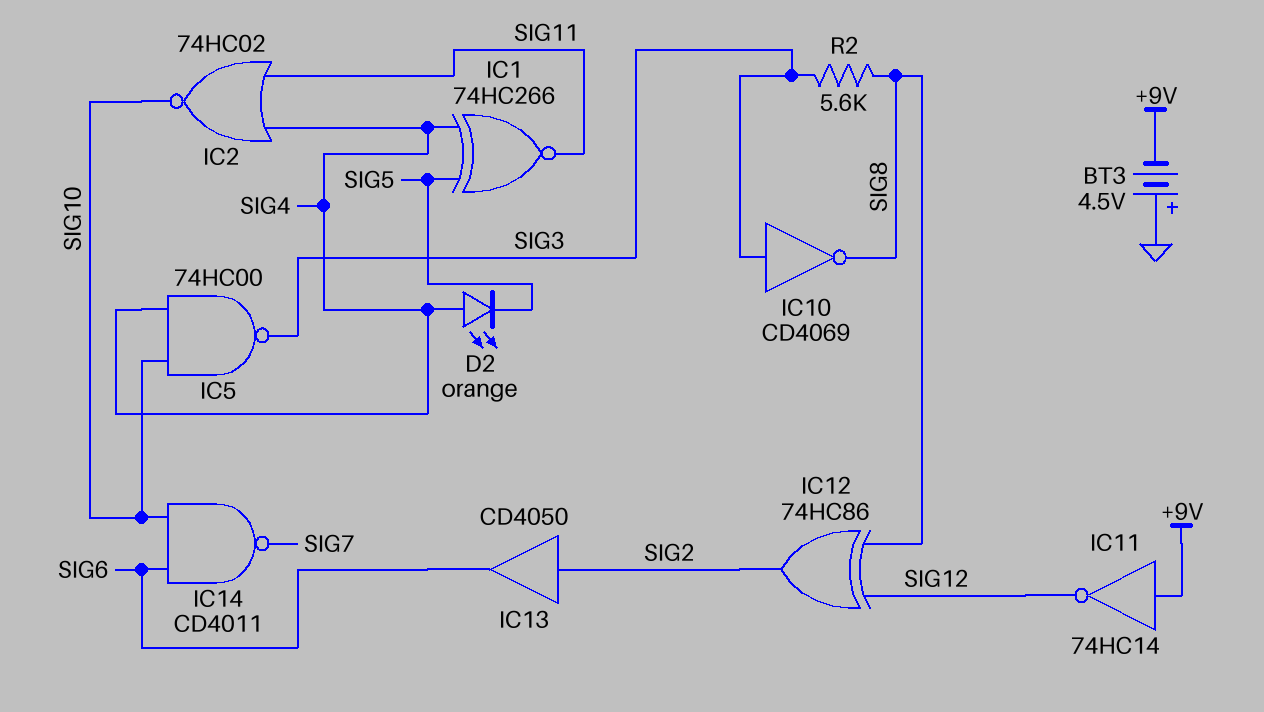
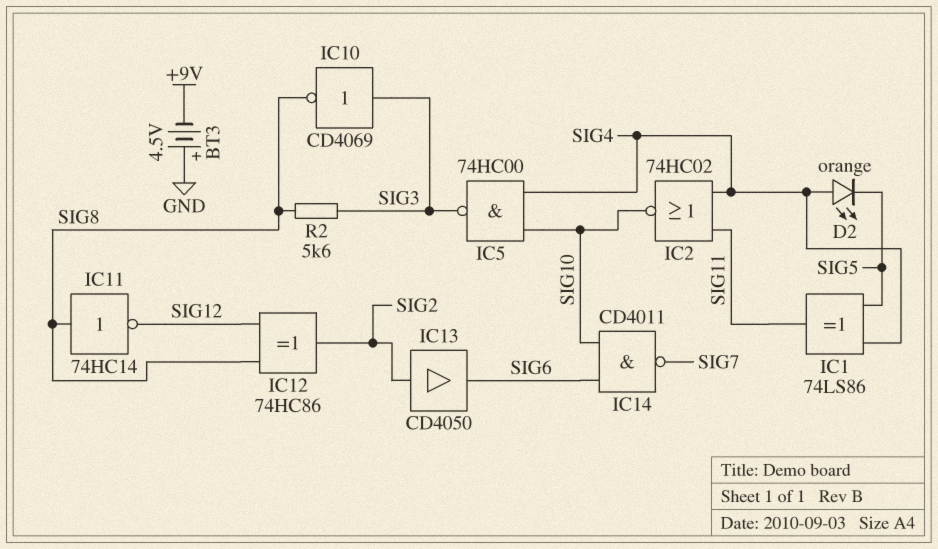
IC1: XNOR 74HC266 (in SIG4, in SIG5, out SIG11) -> XOR 74LS86 (in SIG4, in SIG5, out SIG11)
IC11: NOT 74HC14 (in +9V, out SIG12) -> NOT 74HC14 (in SIG8, out SIG12)

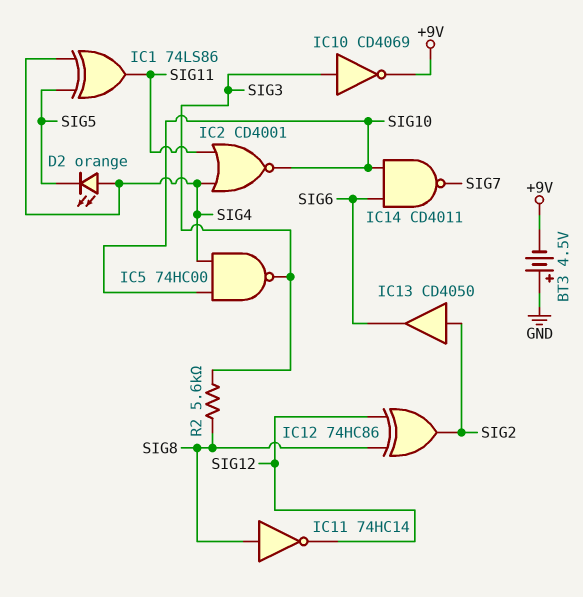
IC2: NOR 74HC02 (in SIG4, in SIG11, out SIG10) -> NOR CD4001 (in SIG4, in SIG11, out SIG10)
IC10: NOT CD4069 (in SIG3, out SIG8) -> NOT CD4069 (in SIG3, out +9V)

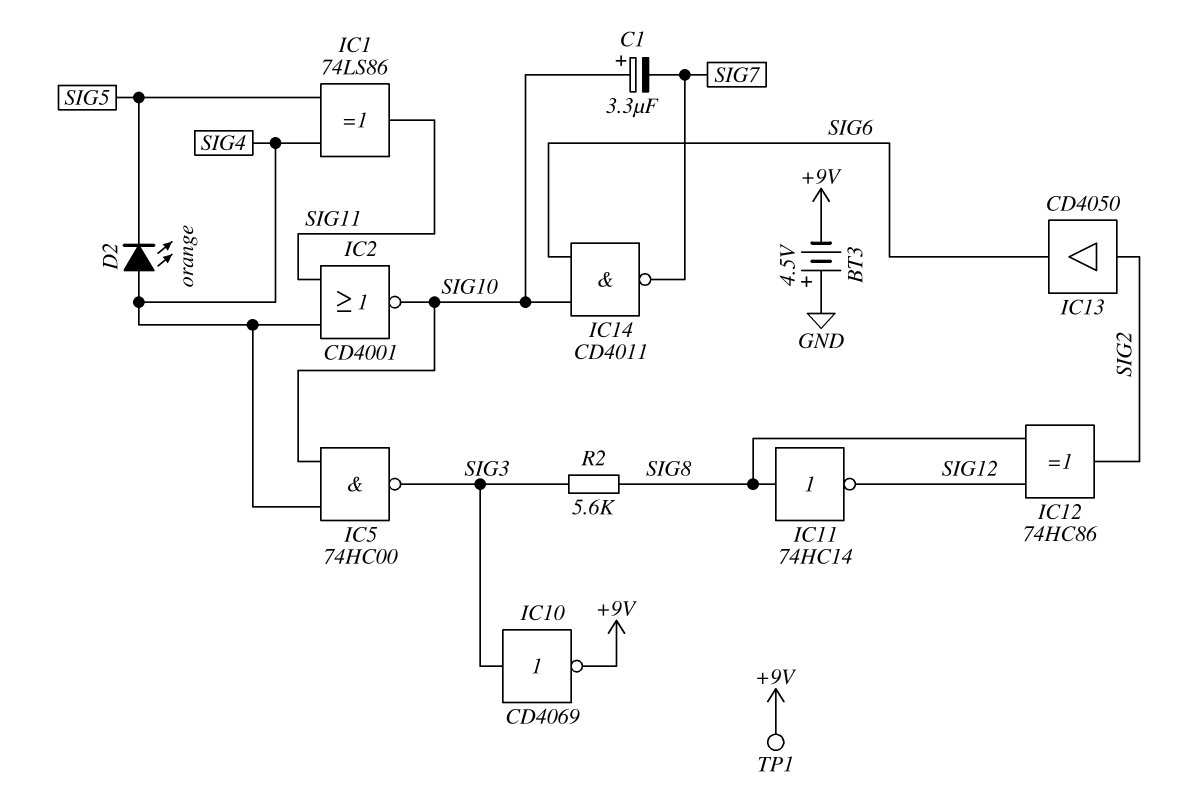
C1: none -> 3.3uF (plus SIG10, minus SIG7)
TP1: none -> test point (+9V)

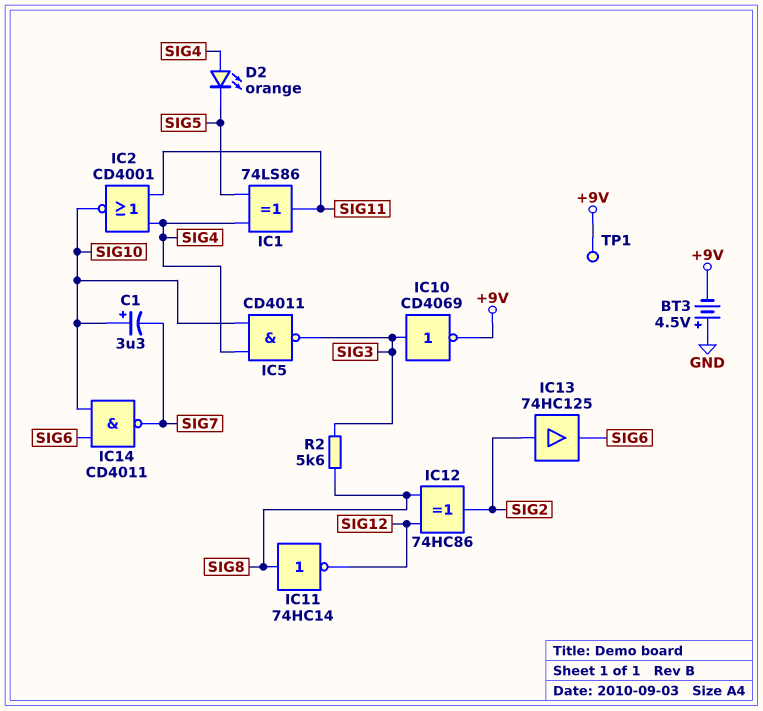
IC5: NAND 74HC00 (in SIG4, in SIG10, out SIG3) -> NAND CD4011 (in SIG4, in SIG10, out SIG3)
IC13: buffer CD4050 (in SIG2, out SIG6) -> buffer 74HC125 (in SIG2, out SIG6)

